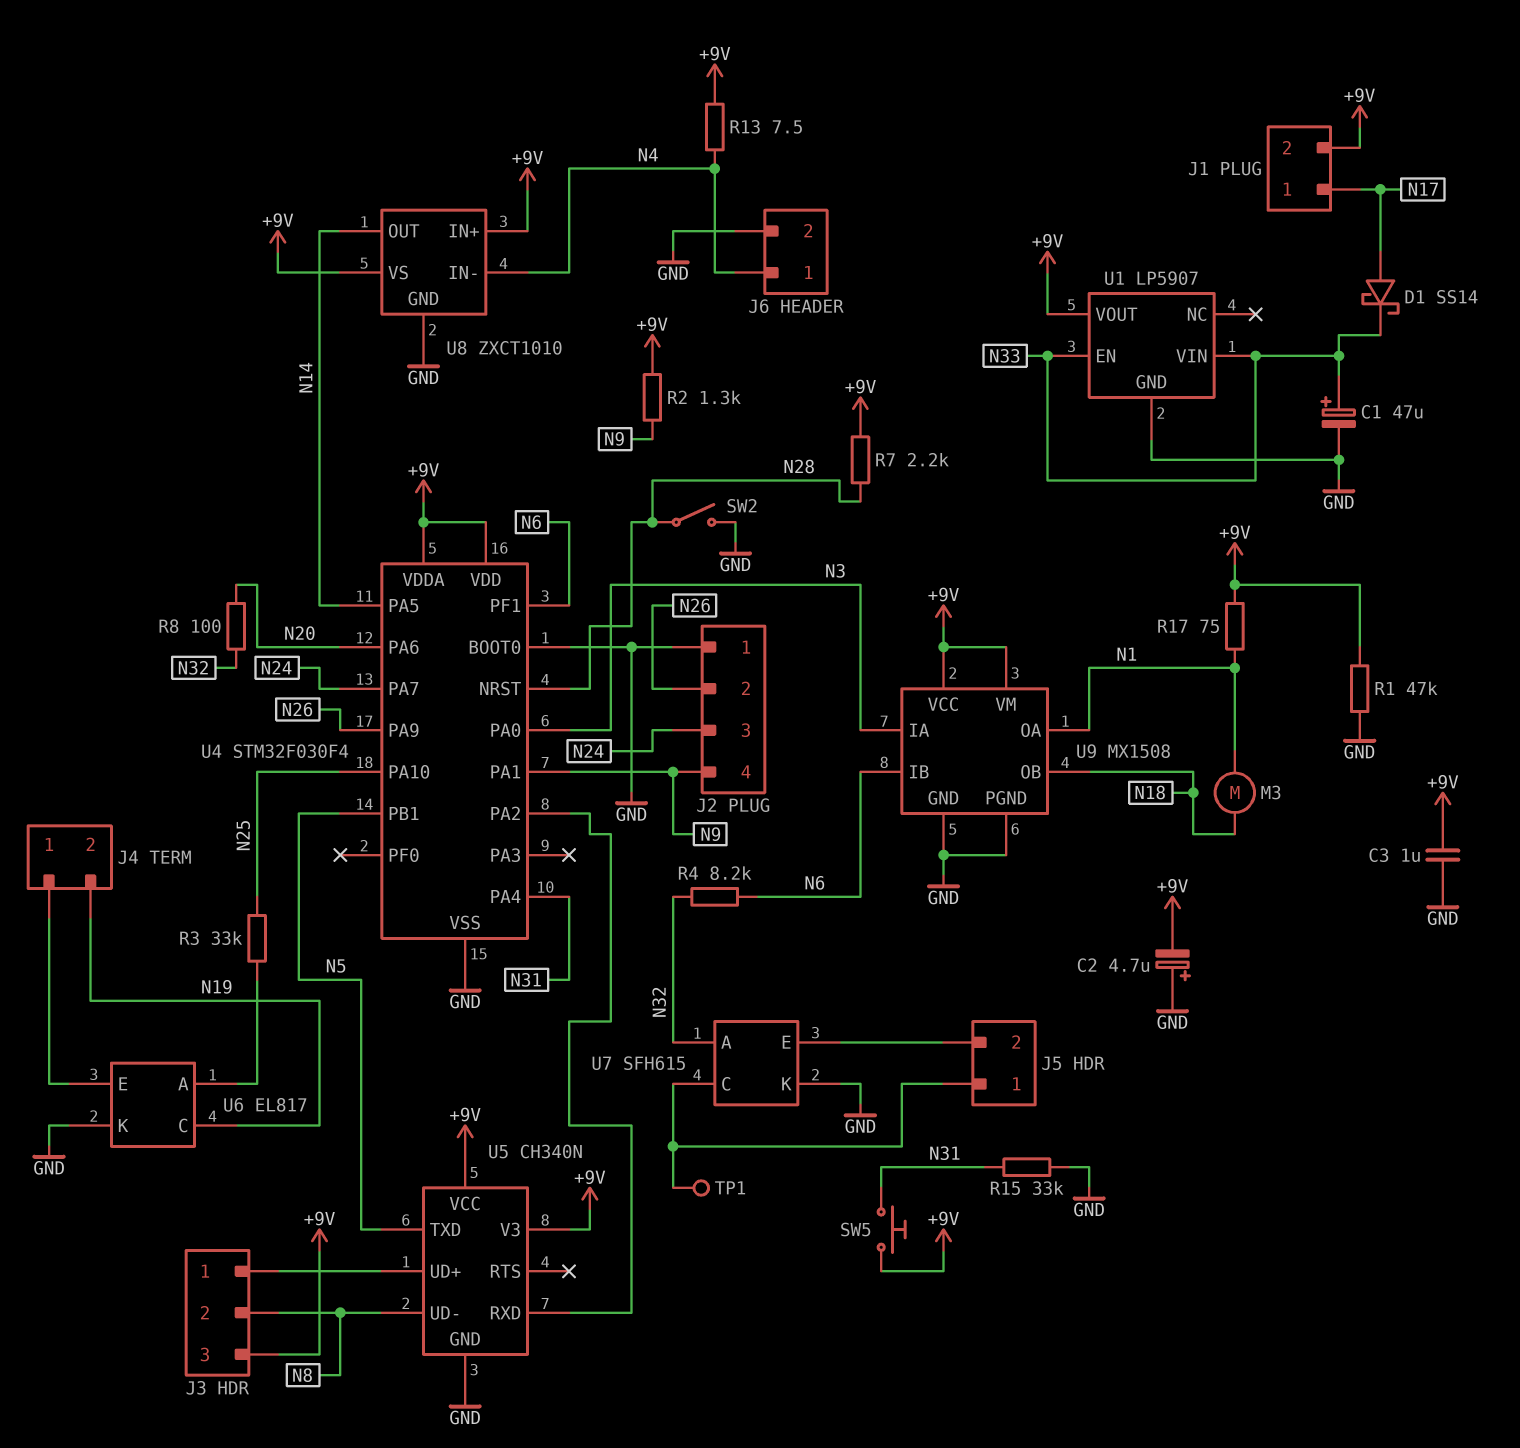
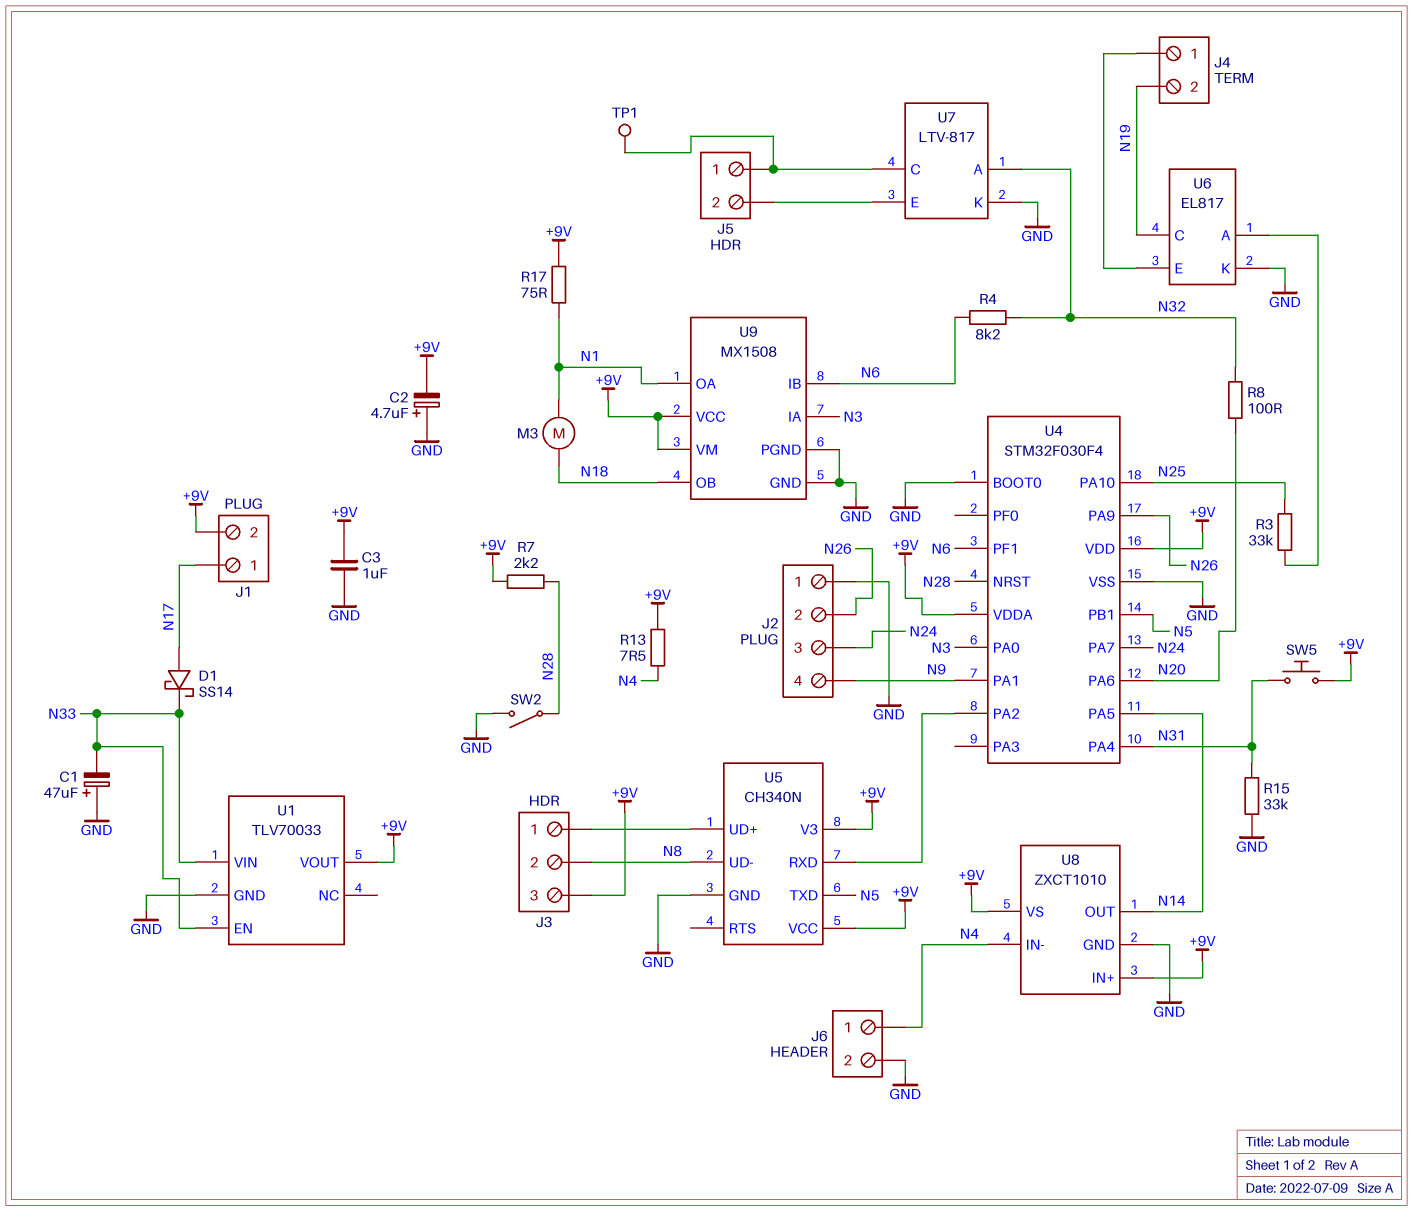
C1: 47uF (plus N33, minus GND) -> 47uF (plus GND, minus N33)
R1: 47k (+9V, GND) -> none
R2: 1.3k (+9V, N9) -> none
U1: LP5907 -> TLV70033
U7: SFH615 -> LTV-817

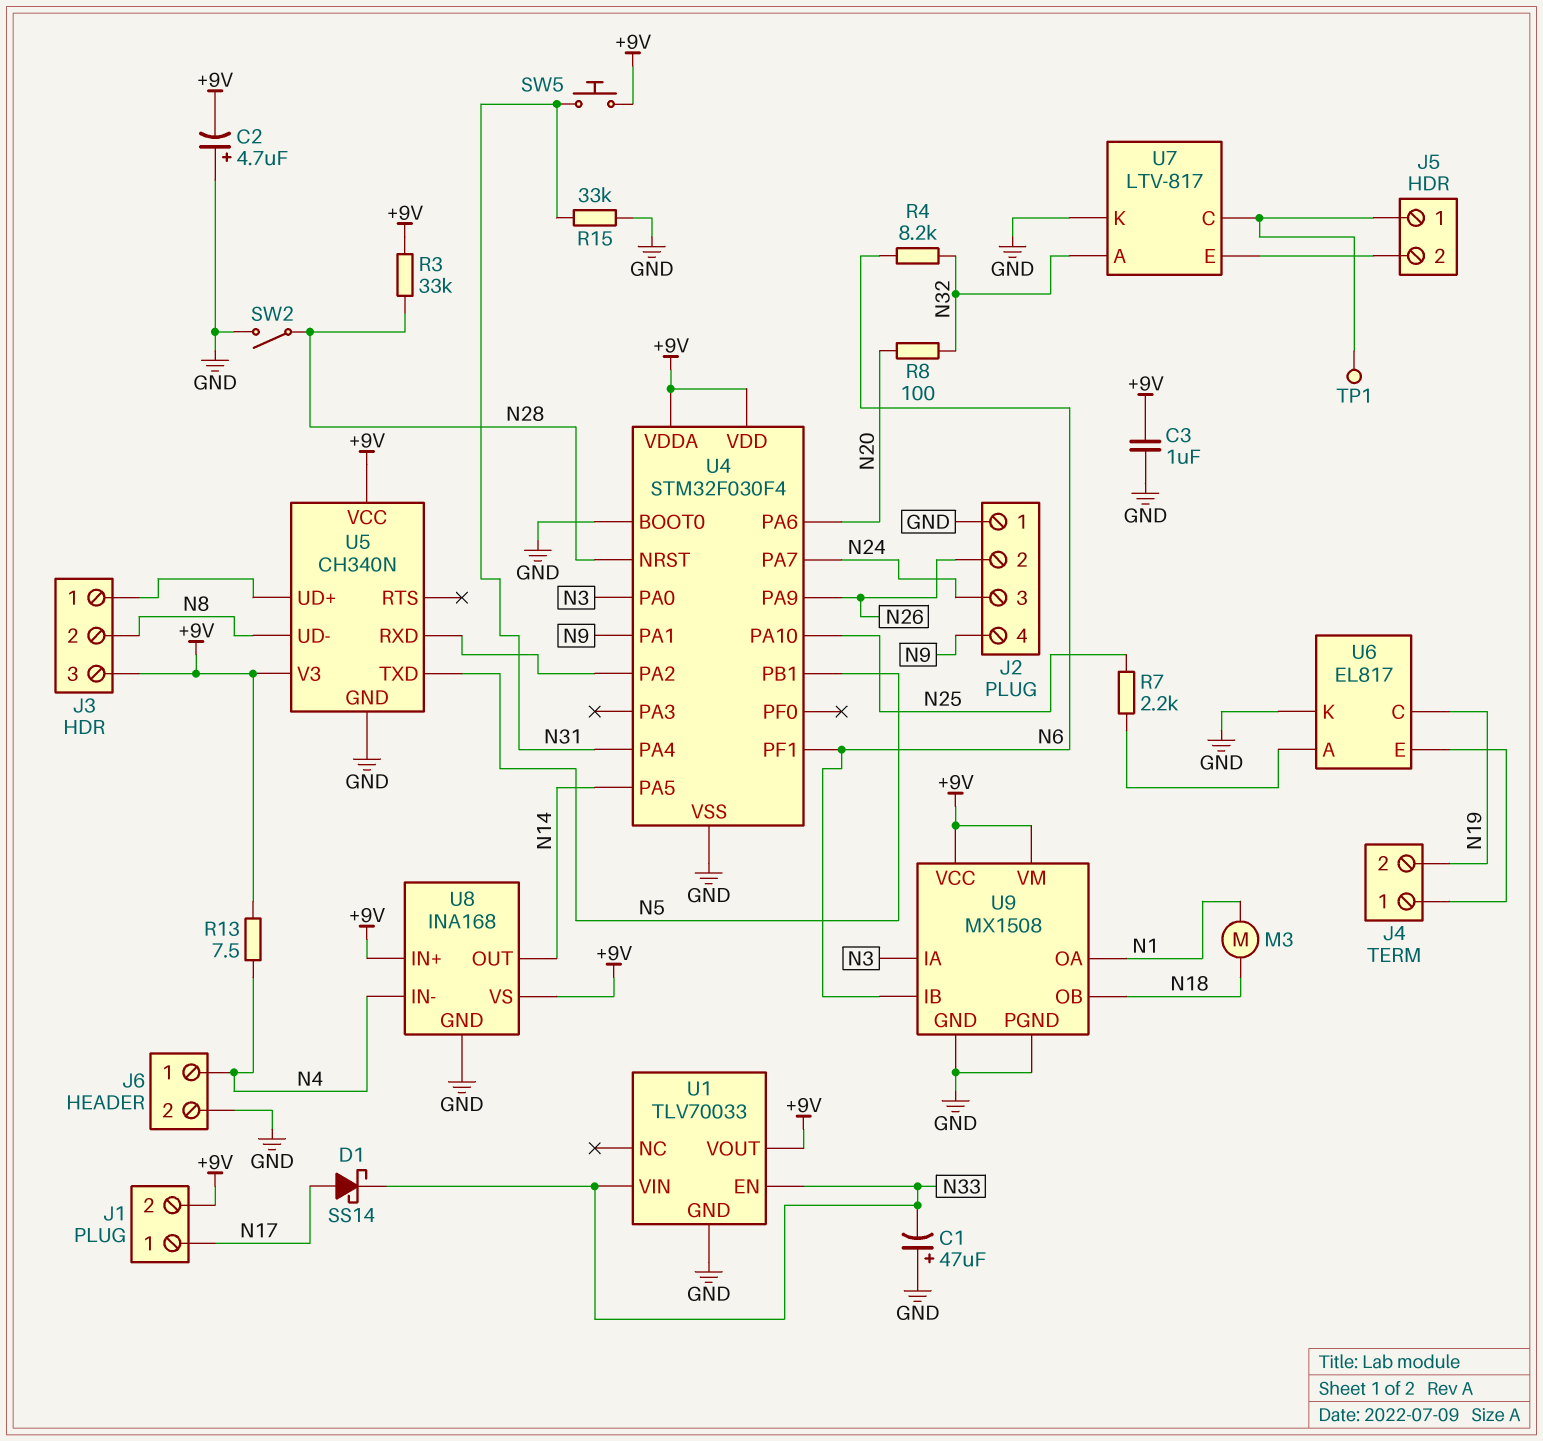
R3: 33k (N25, U6/A) -> 33k (+9V, N28)
R7: 2.2k (+9V, N28) -> 2.2k (N25, U6/A)
R17: 75 (+9V, N1) -> none
U8: ZXCT1010 -> INA168

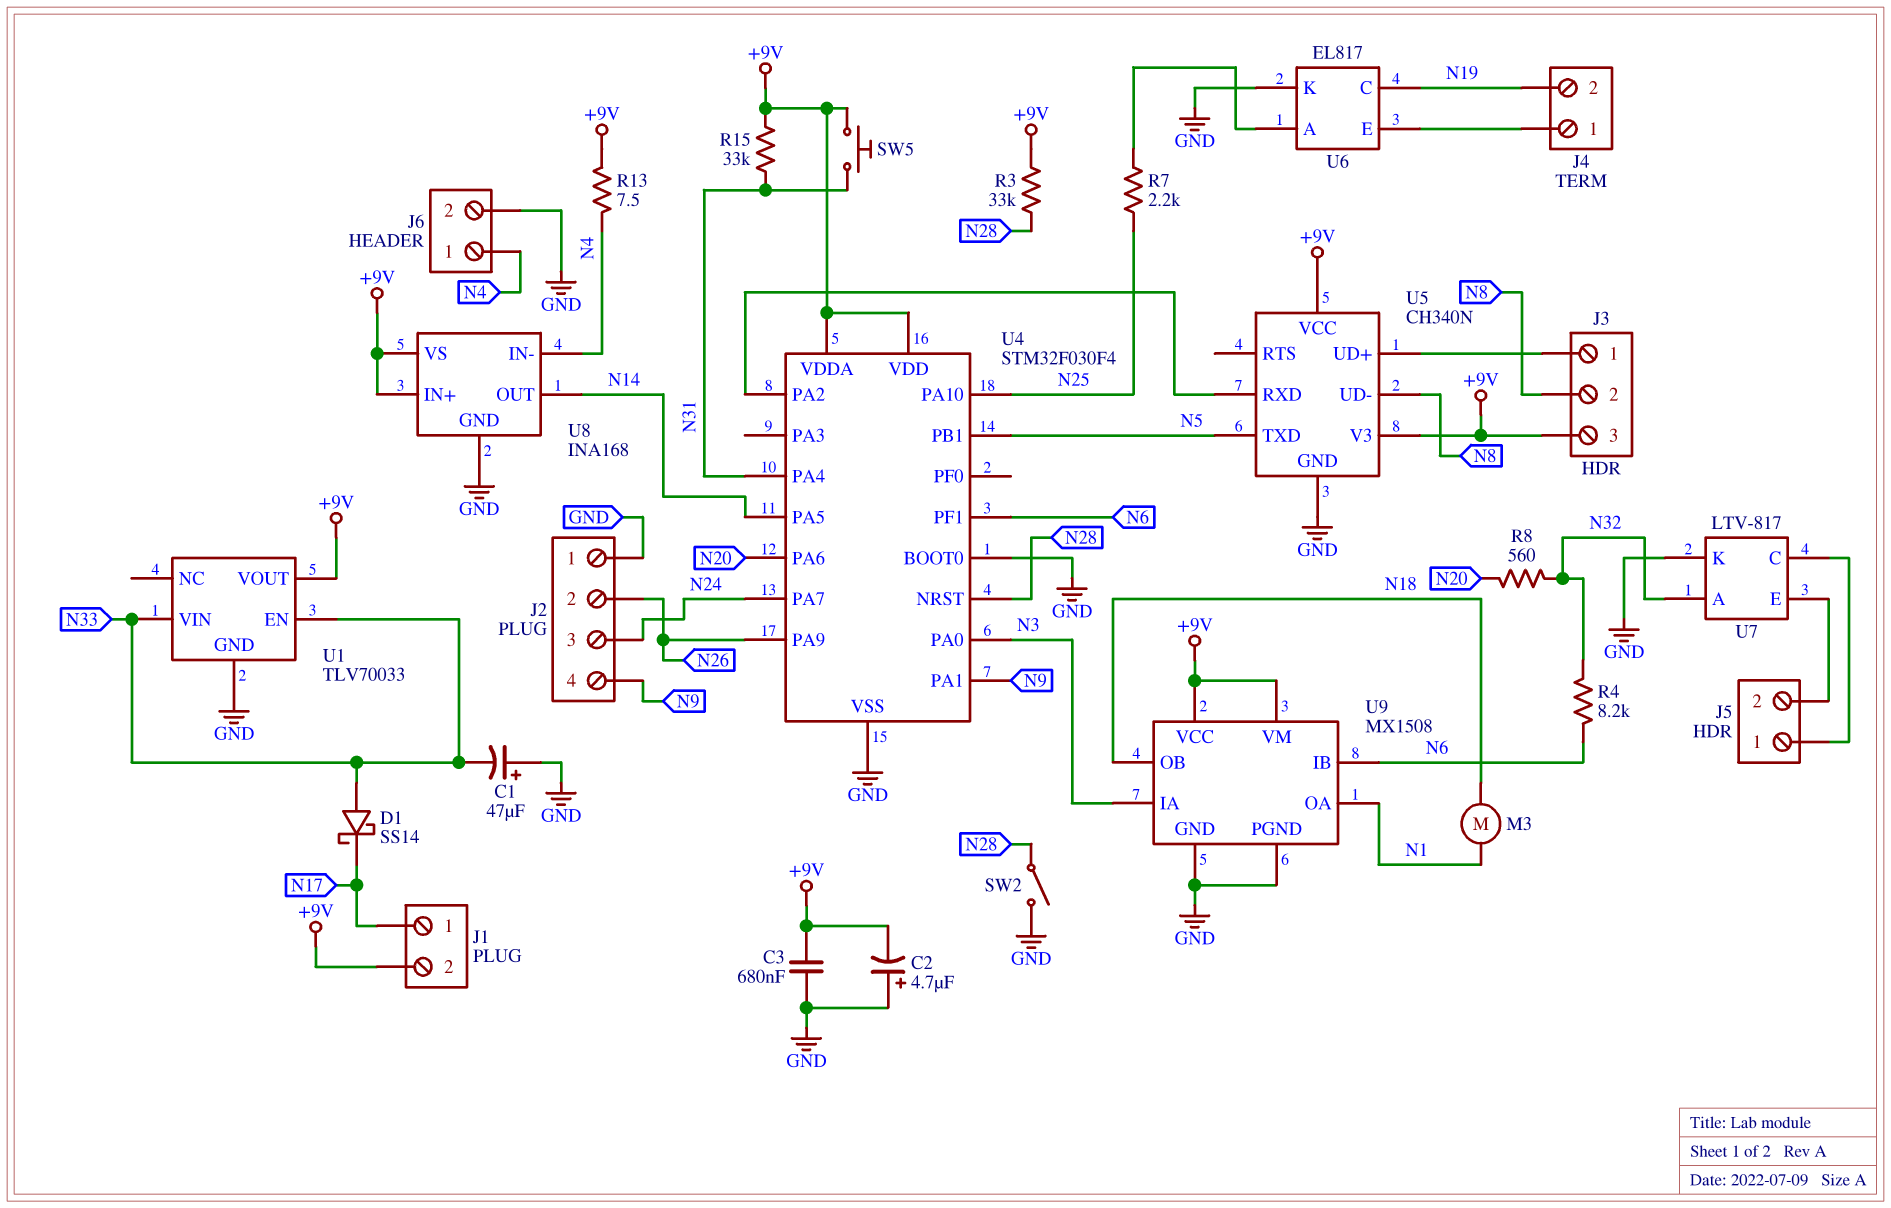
C3: 1uF (+9V, GND) -> 680nF (+9V, GND)
D1: schottky SS14 (A N17, K N33) -> schottky SS14 (A N33, K N17)
R8: 100 (N20, N32) -> 560 (N20, N32)
R15: 33k (GND, N31) -> 33k (+9V, N31)
TP1: test point (J5/1) -> none

